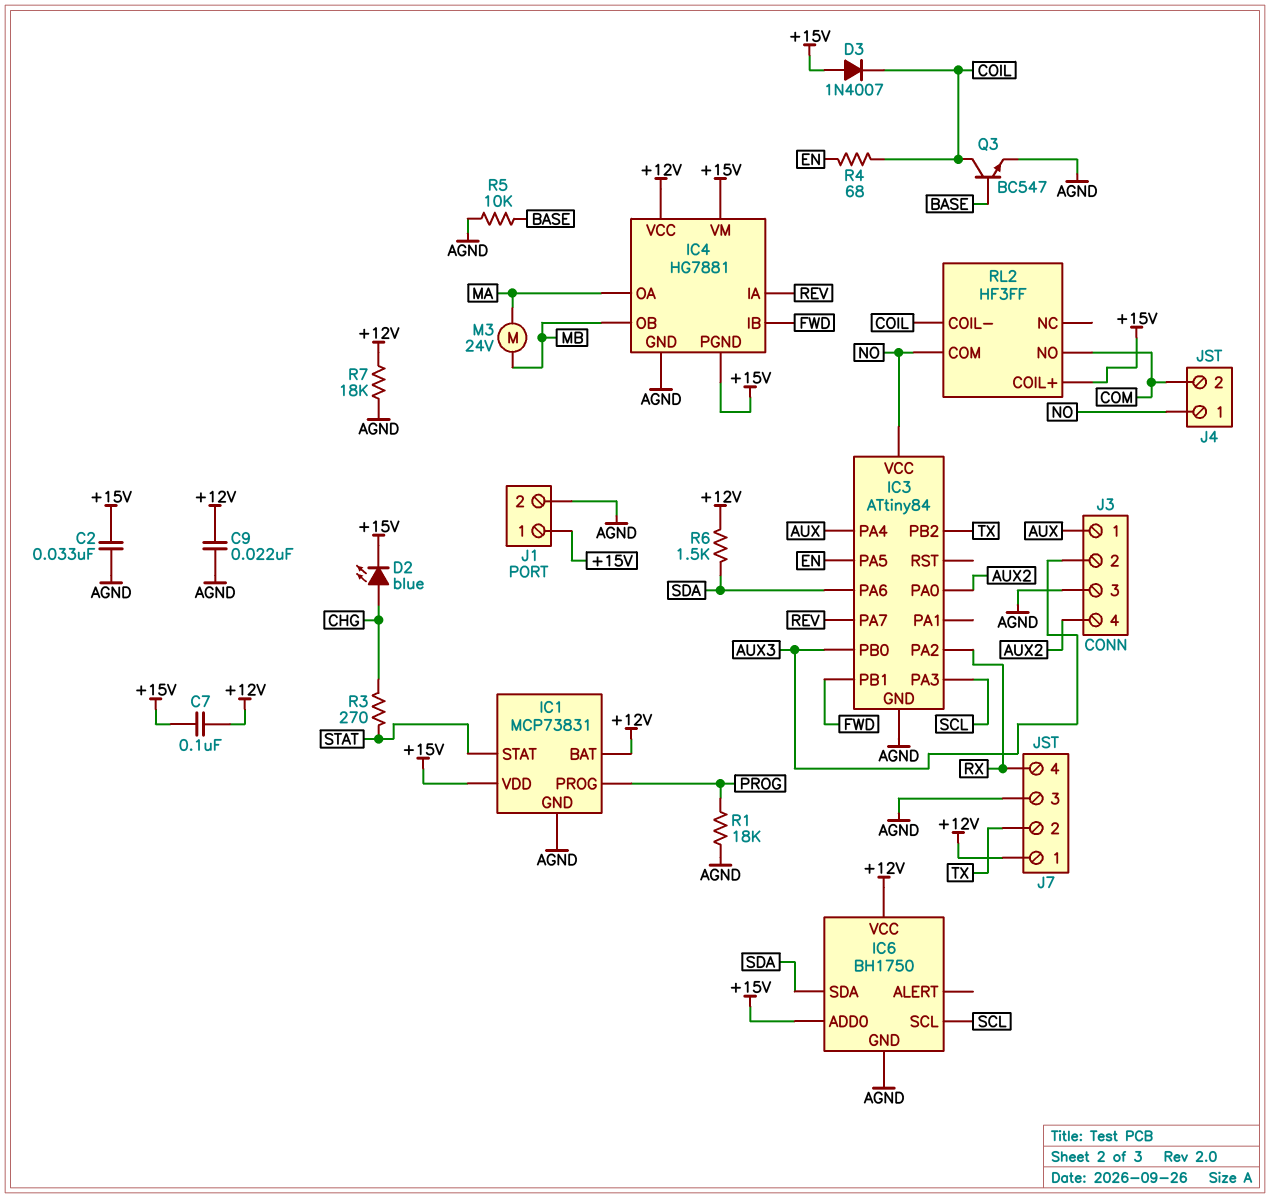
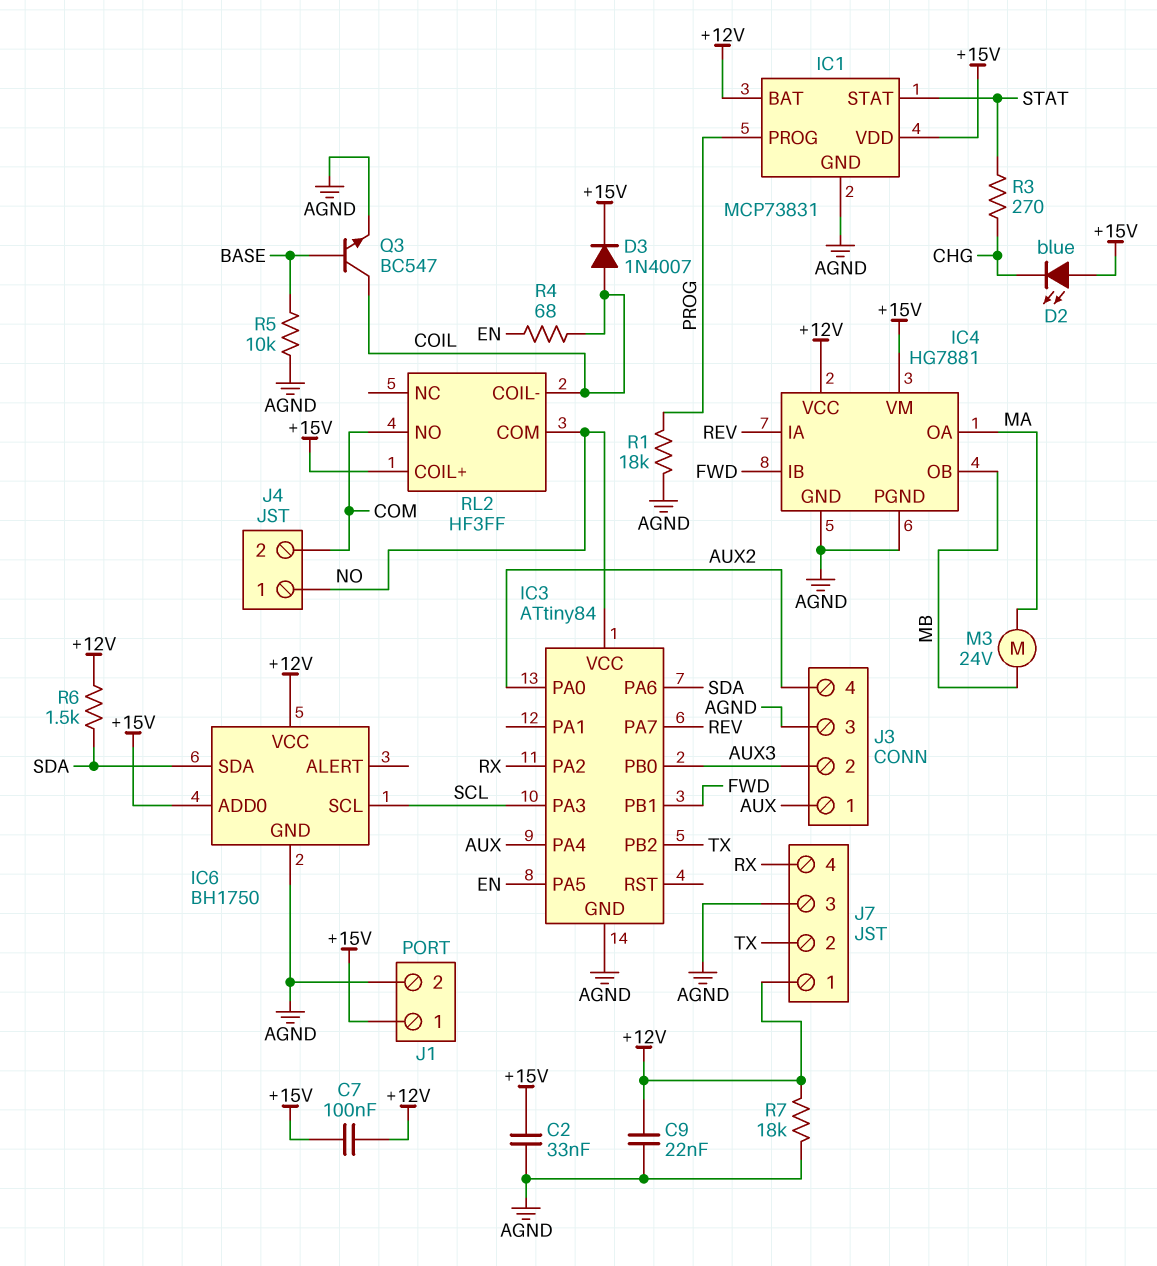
D2: LED blue (A CHG, K +15V) -> LED blue (A +15V, K CHG)
D3: diode 1N4007 (A +15V, K COIL) -> diode 1N4007 (A COIL, K +15V)
IC4 pin PGND: +15V -> AGND

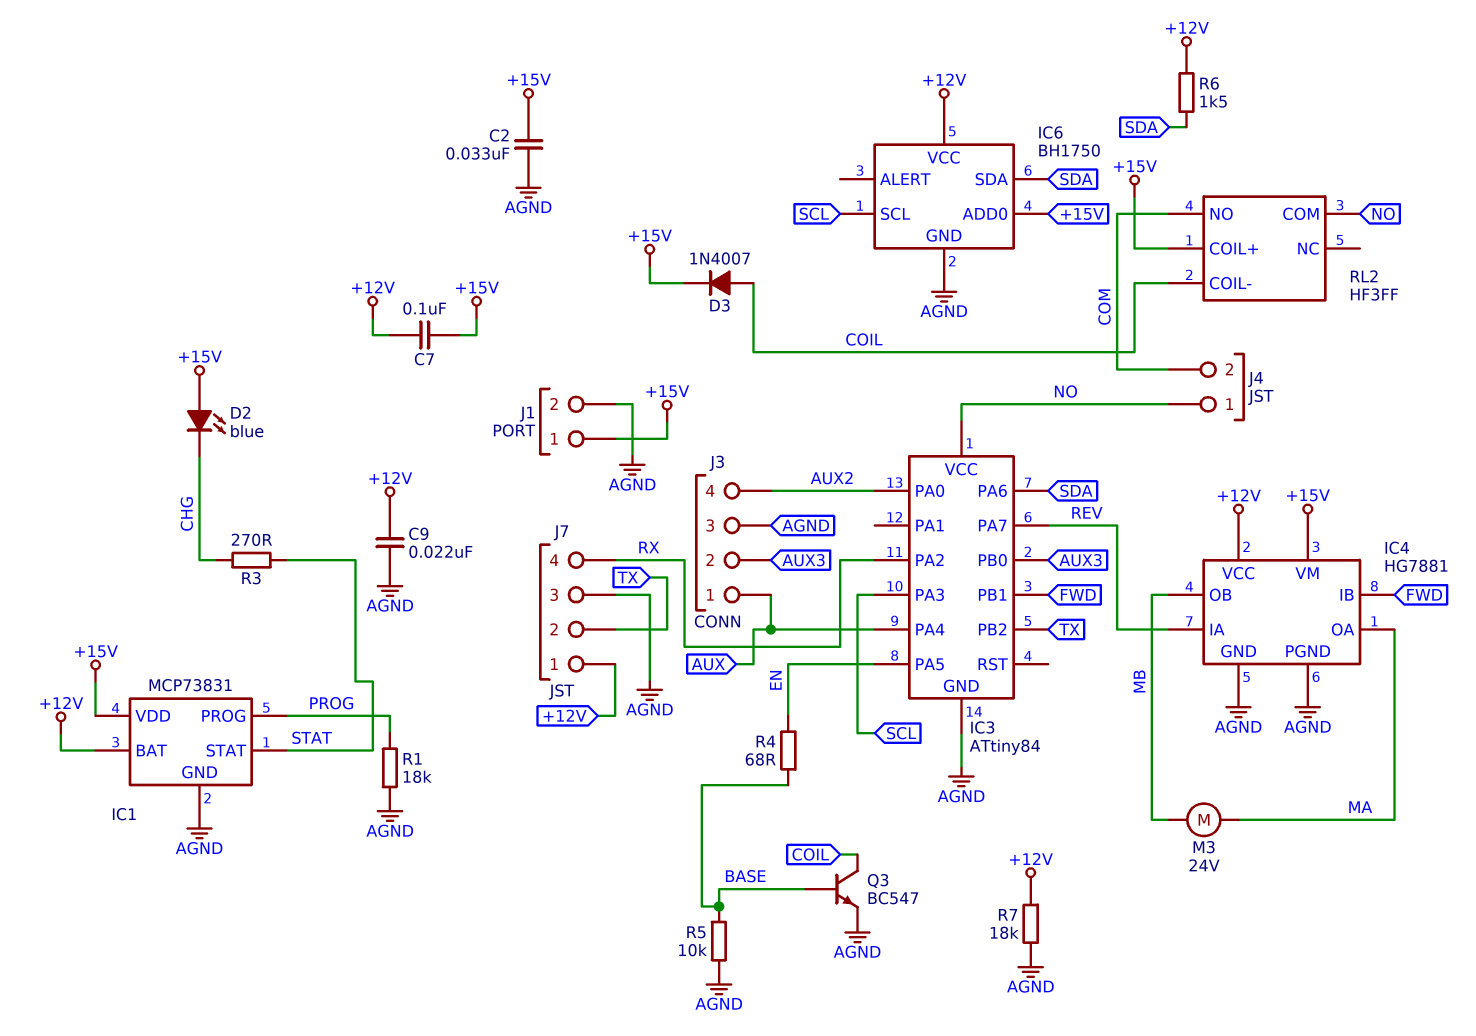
R4: 68 (COIL, EN) -> 68 (BASE, EN)

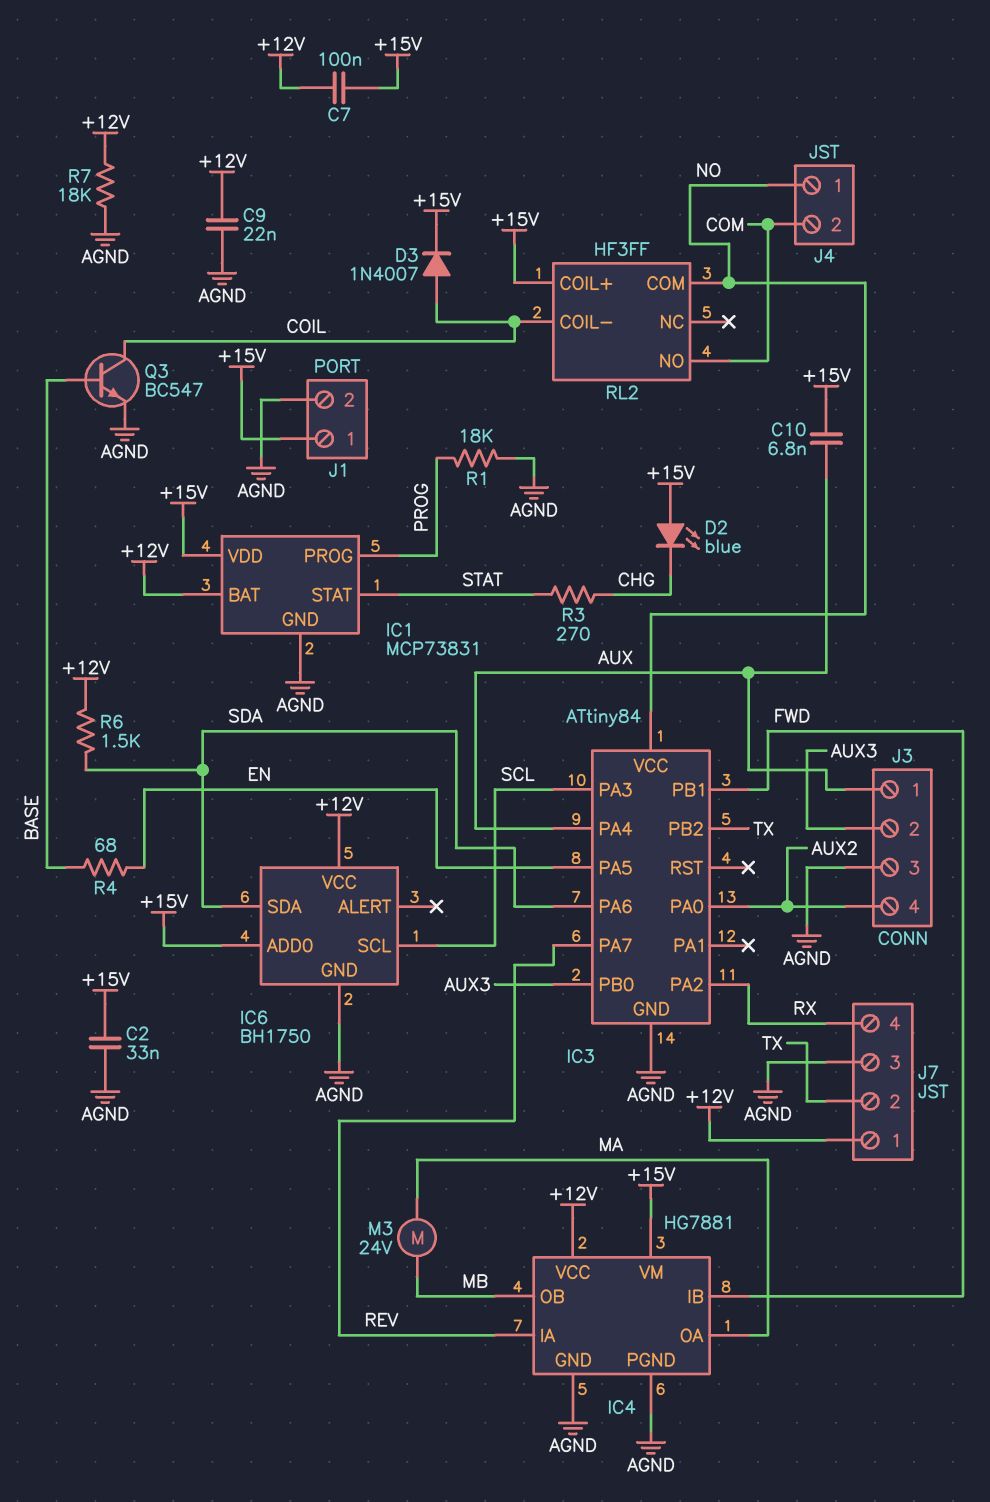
C10: none -> 6.8nF (+15V, AUX)
R5: 10k (AGND, BASE) -> none

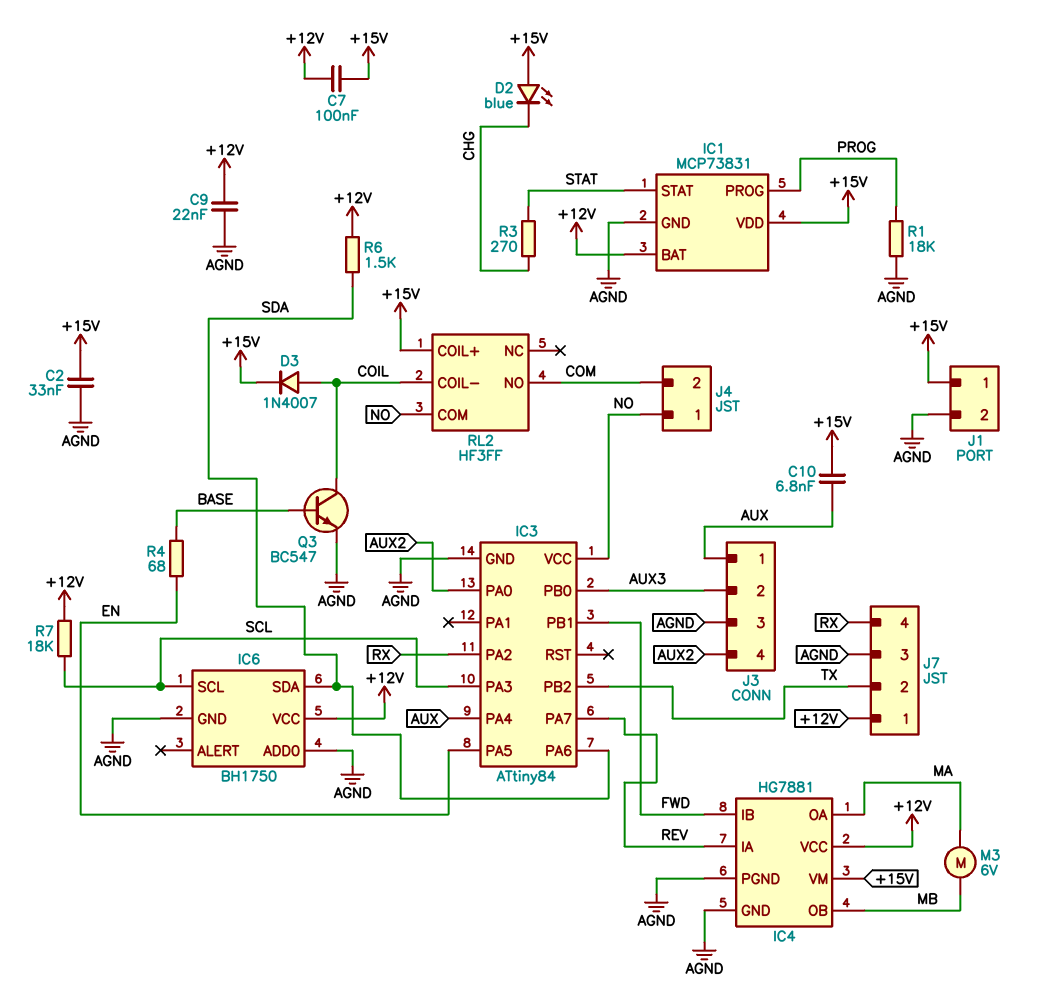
IC6 pin ADD0: +15V -> AGND
M3: motor 24V (MA, MB) -> motor 6V (MA, MB)
R7: 18k (+12V, AGND) -> 18k (+12V, SCL)

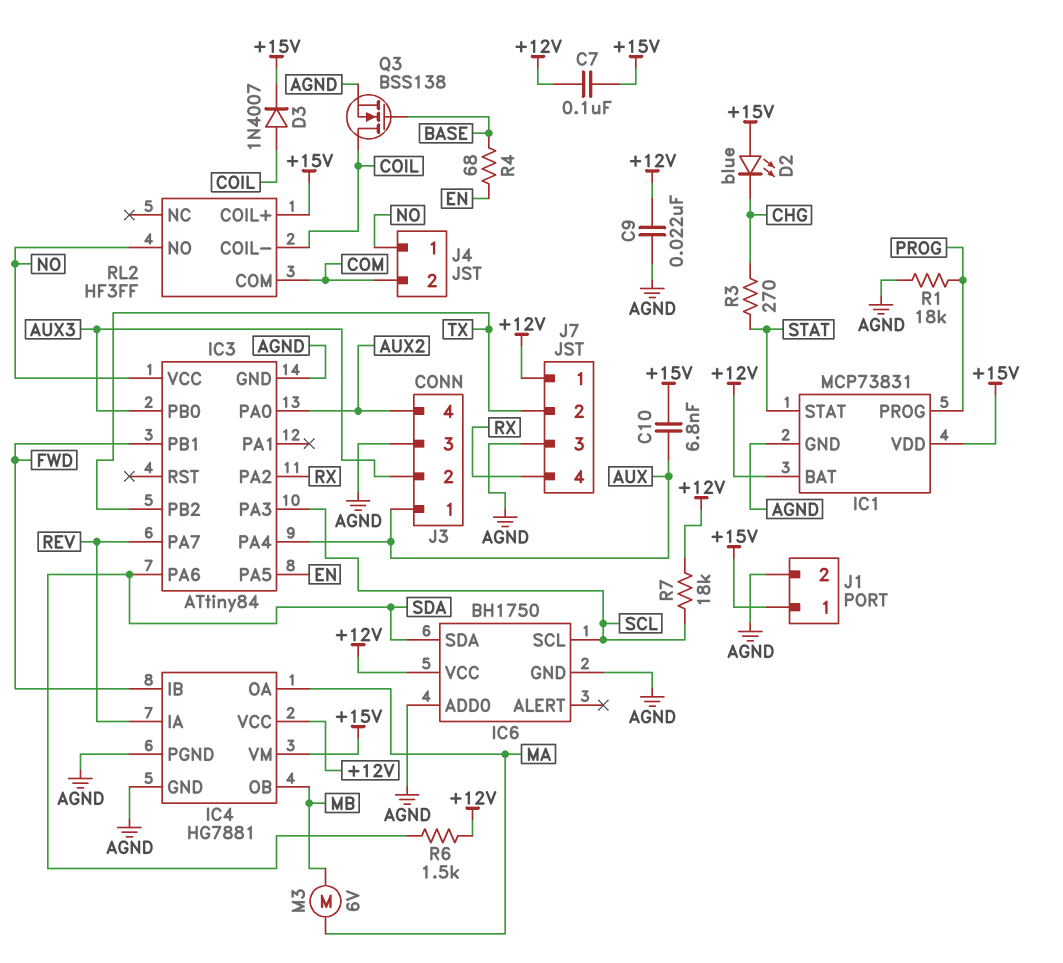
C2: 33nF (+15V, AGND) -> none
Q3: NPN BC547 (B BASE, C COIL, E AGND) -> NMOS BSS138 (G BASE, D COIL, S AGND)
RL2 pin COM: NO -> COM
RL2 pin NO: COM -> NO

